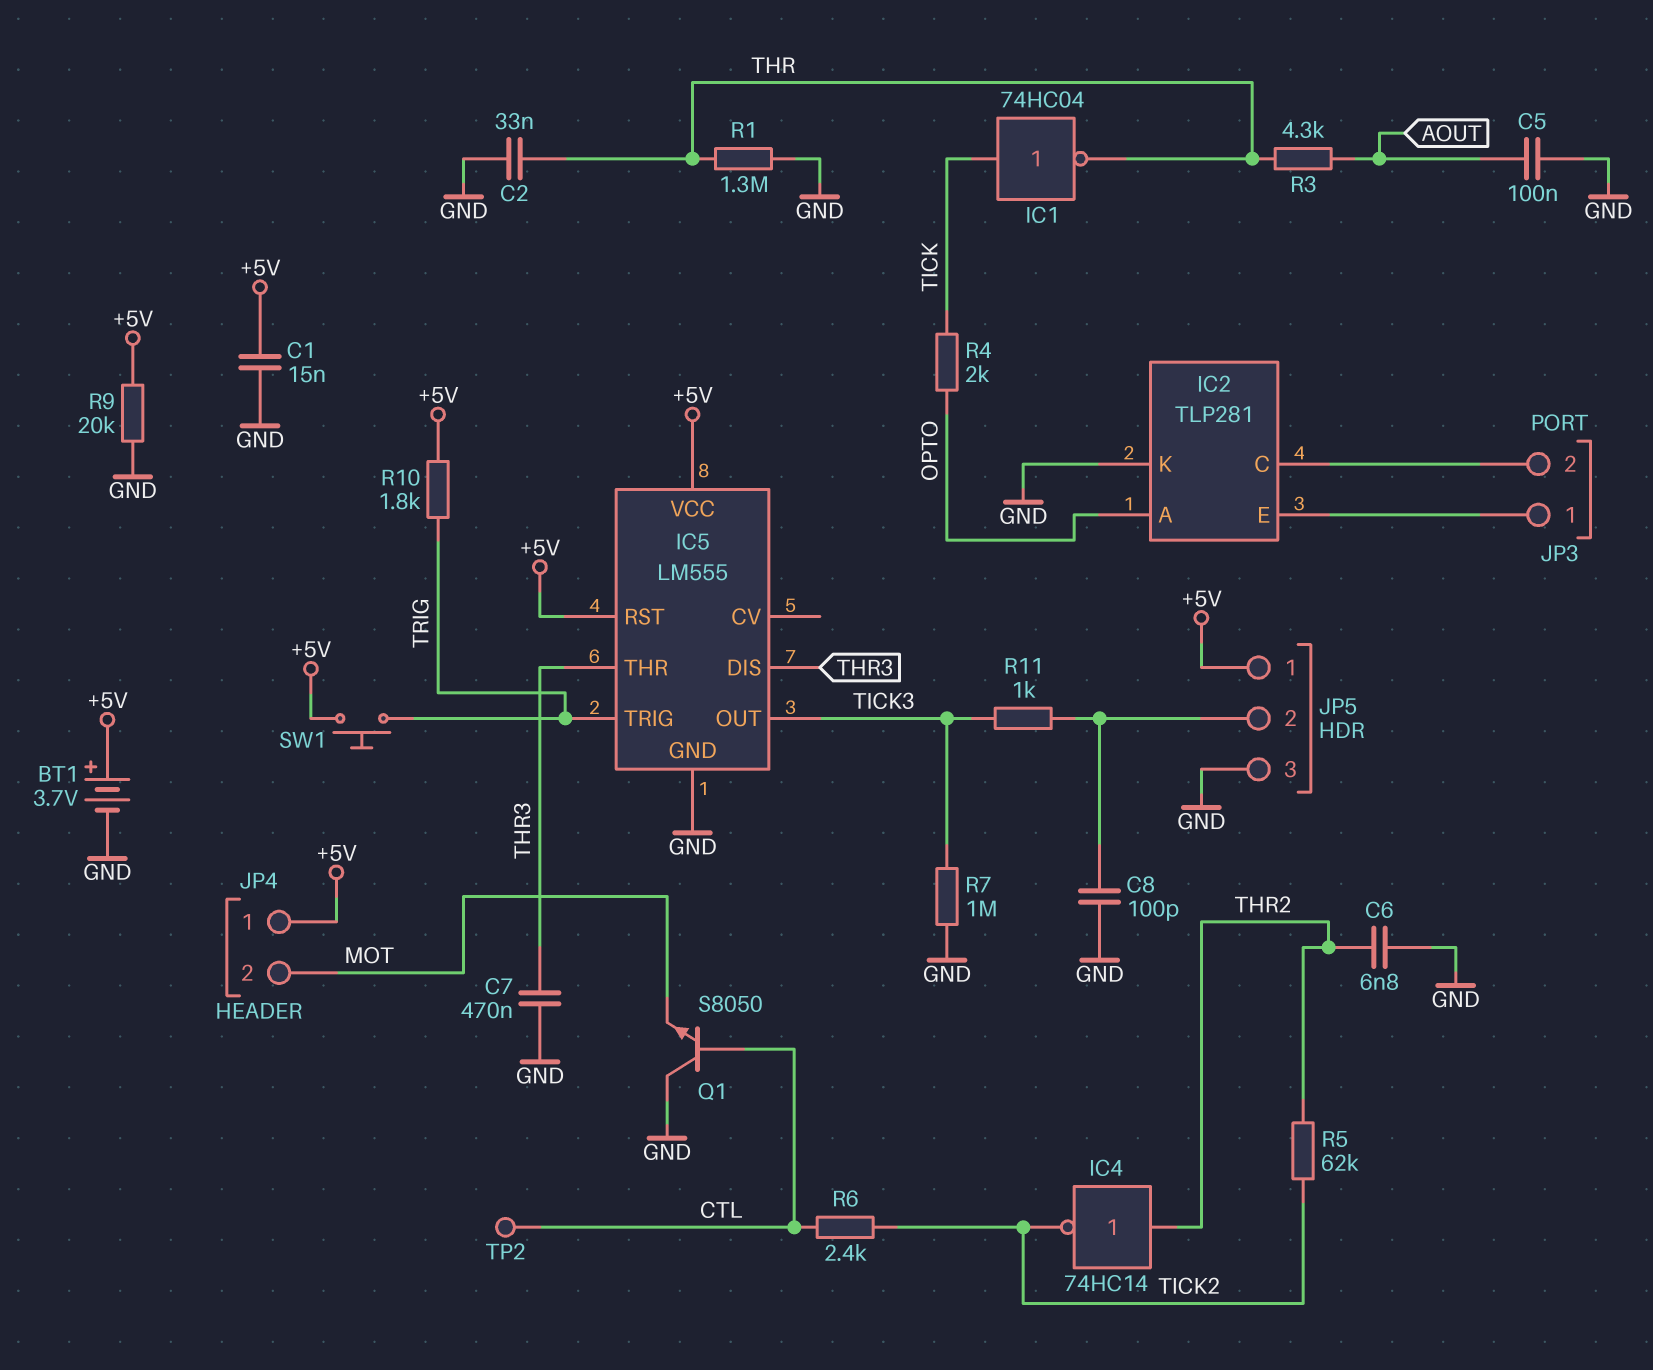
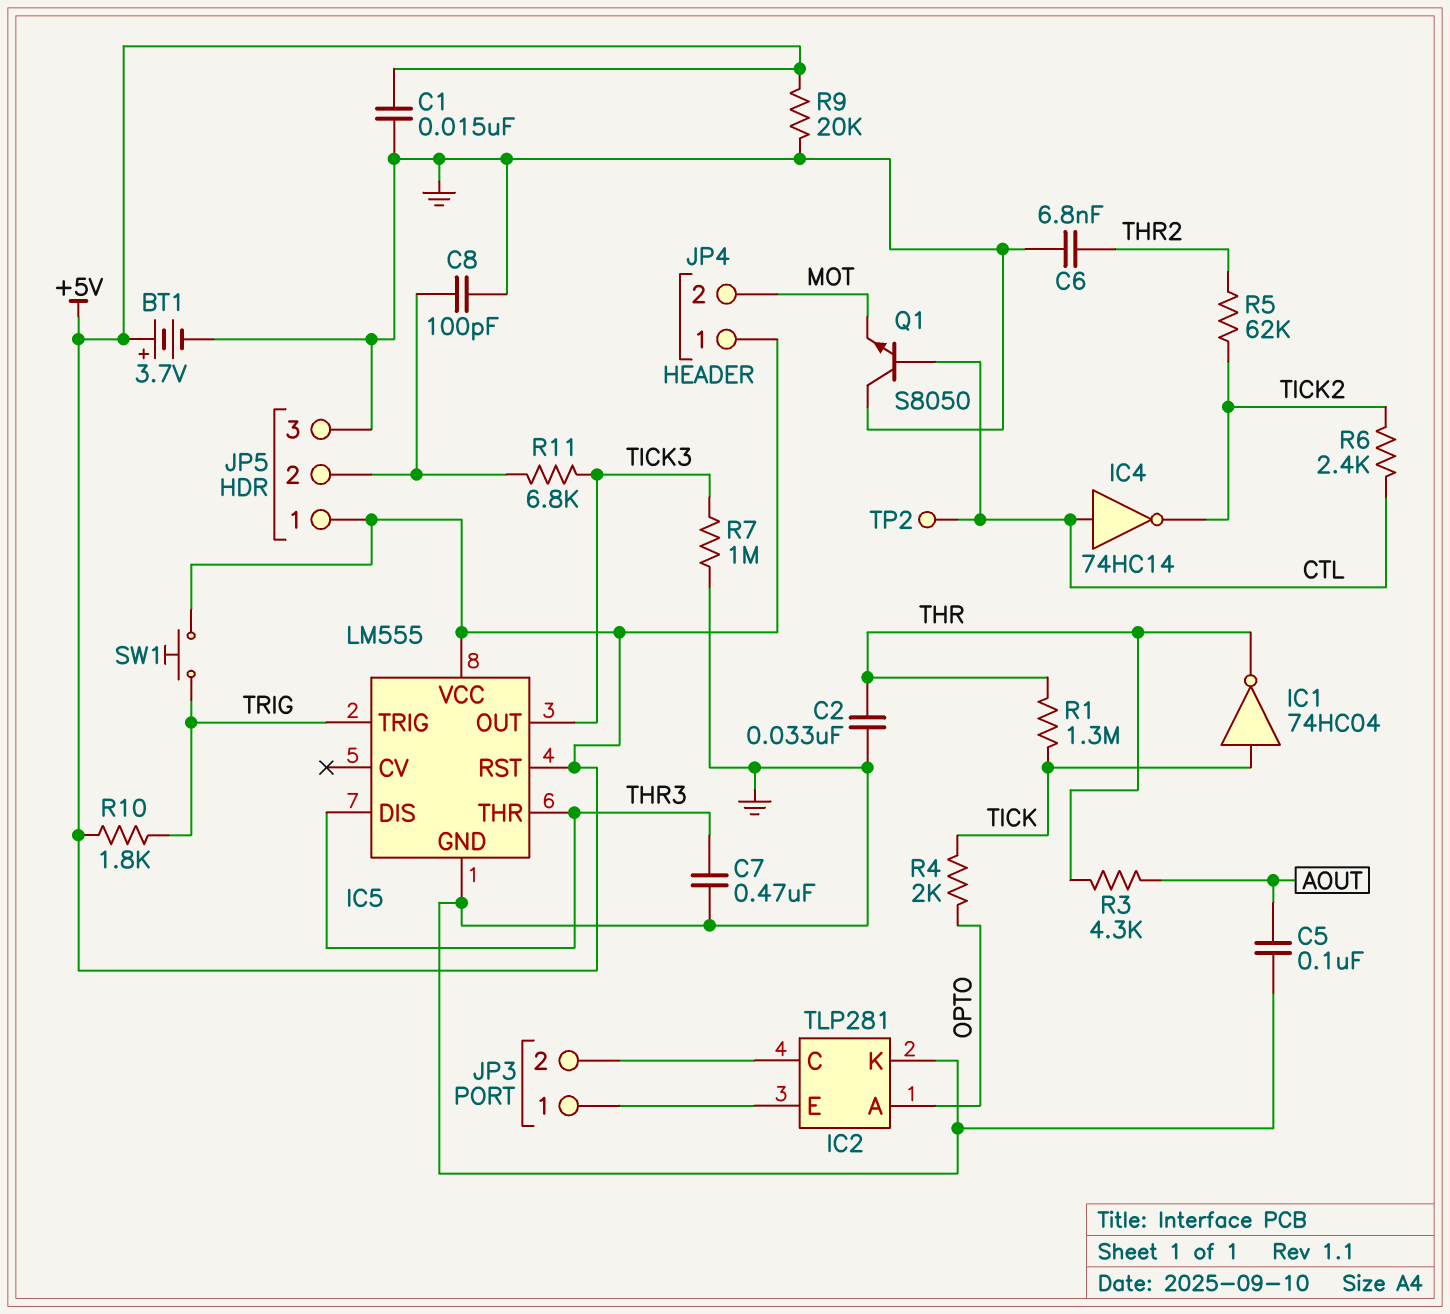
IC4: NOT 74HC14 (in THR2, out TICK2) -> NOT 74HC14 (in CTL, out TICK2)
R1: 1.3M (GND, THR) -> 1.3M (THR, TICK)
R11: 1k (JP5/2, TICK3) -> 6.8k (JP5/2, TICK3)

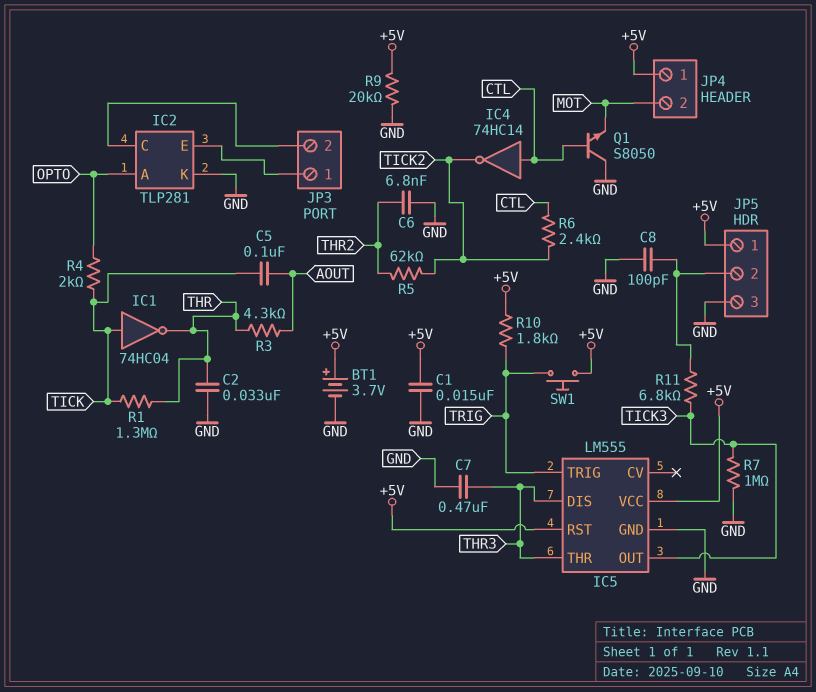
C5: 100nF (AOUT, GND) -> 100nF (AOUT, TICK)
TP2: test point (CTL) -> none

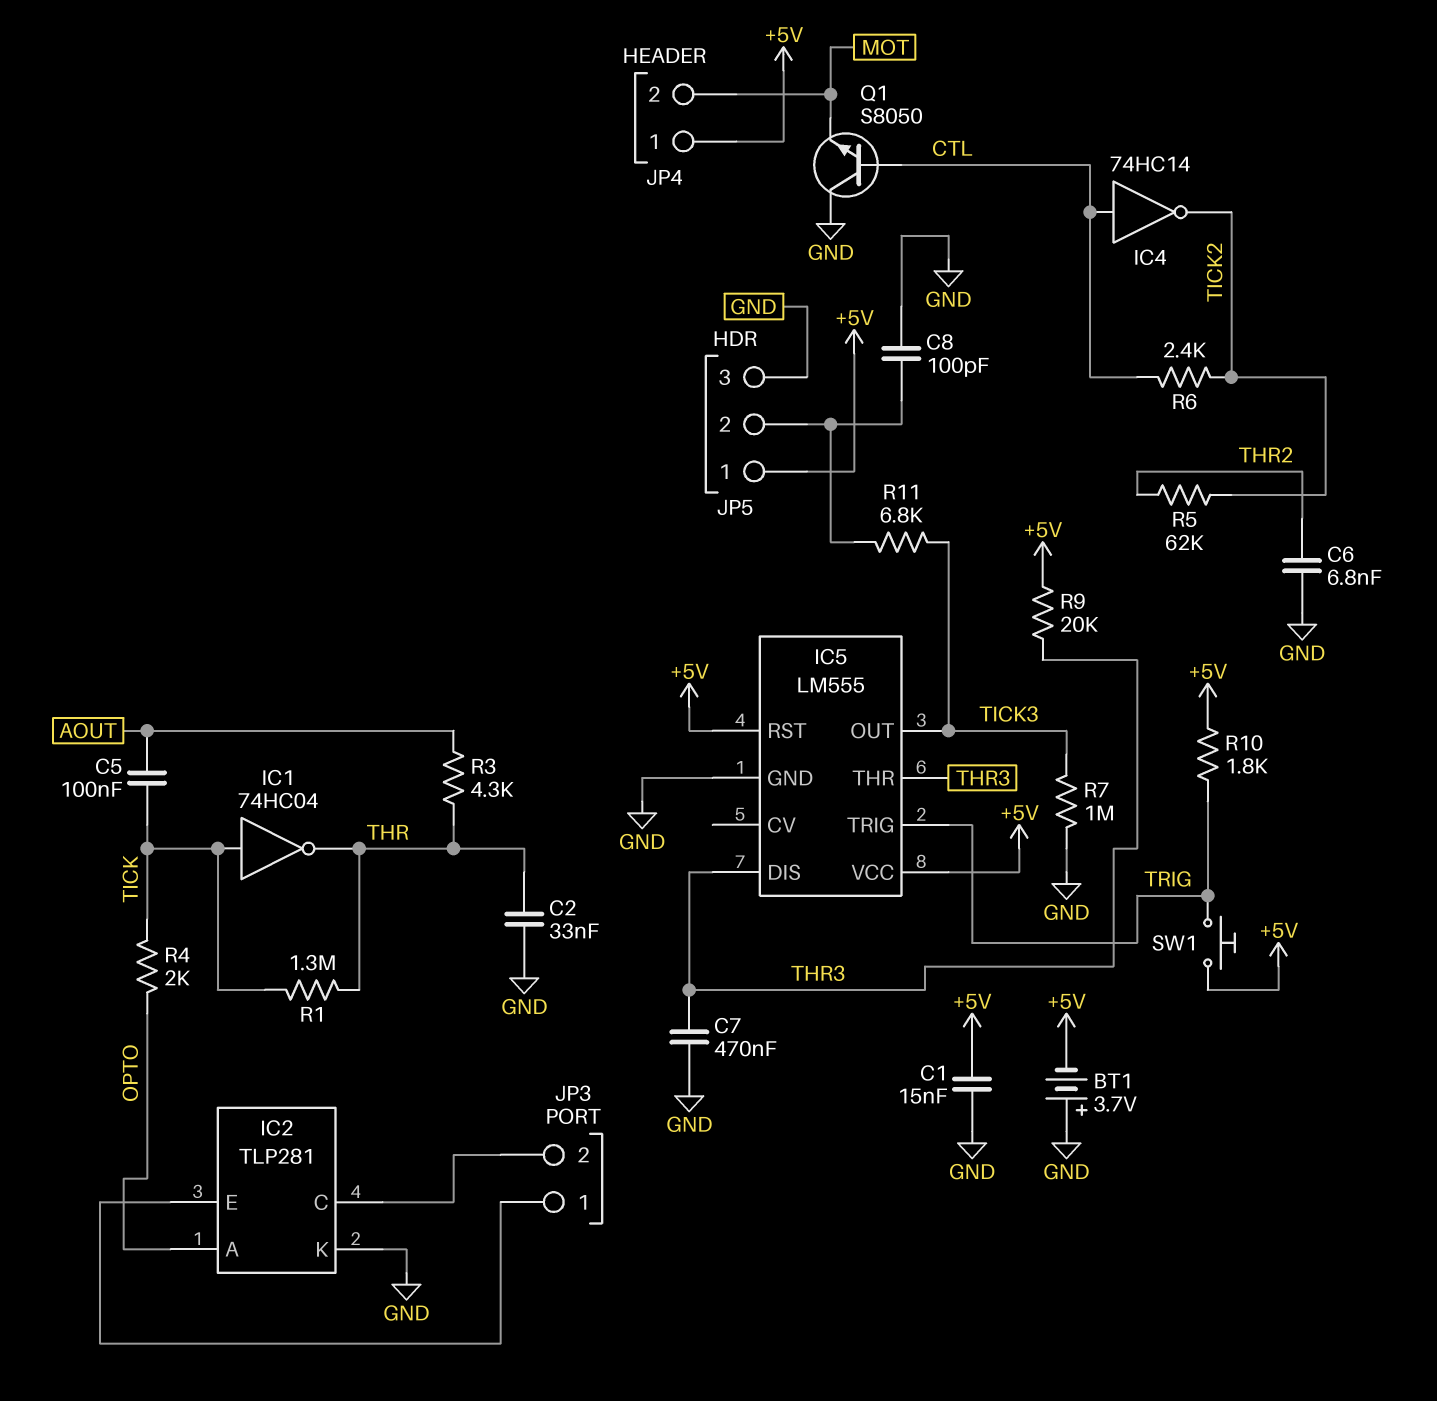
BT1: 3.7V (plus +5V, minus GND) -> 3.7V (plus GND, minus +5V)
R9: 20k (+5V, GND) -> 20k (+5V, THR3)

